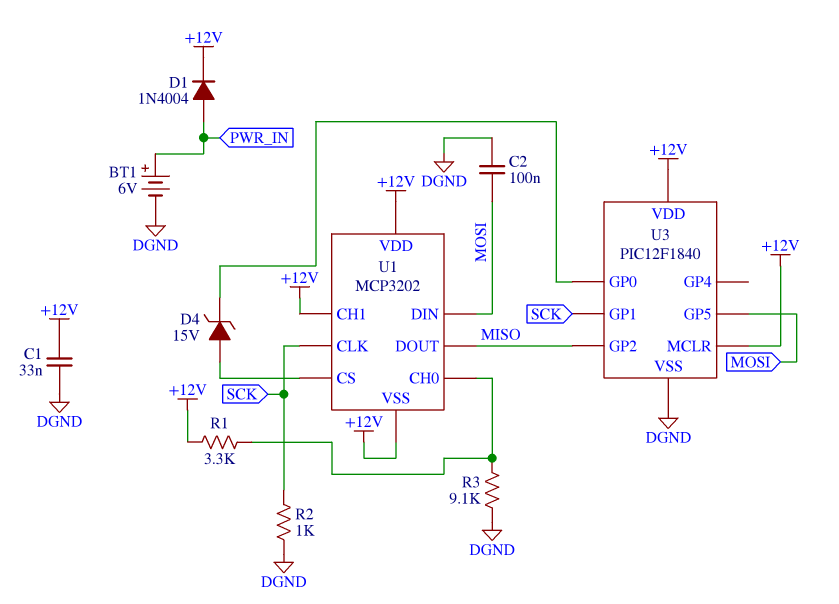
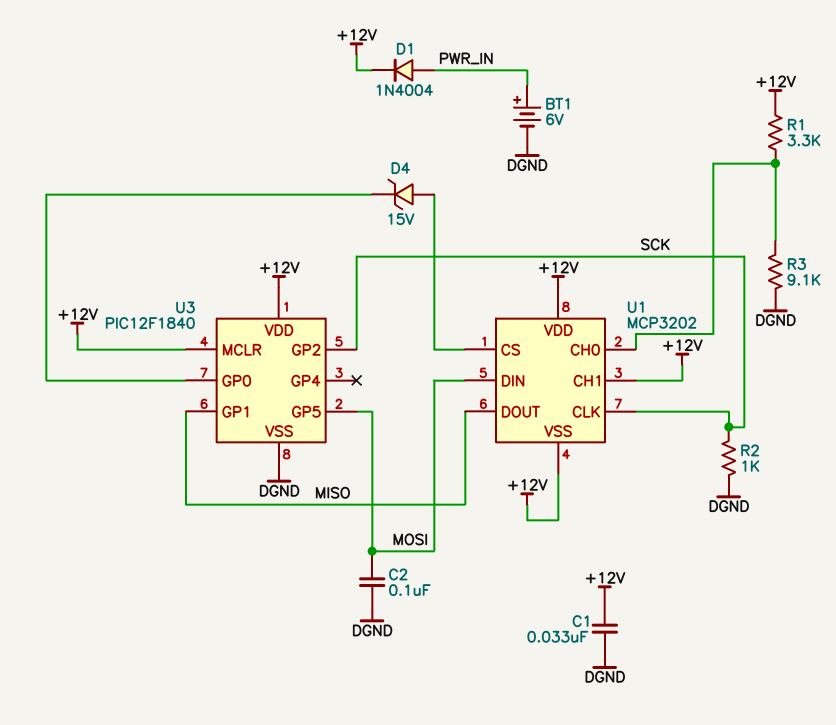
U3 pin GP1: SCK -> MISO
U3 pin GP2: MISO -> SCK

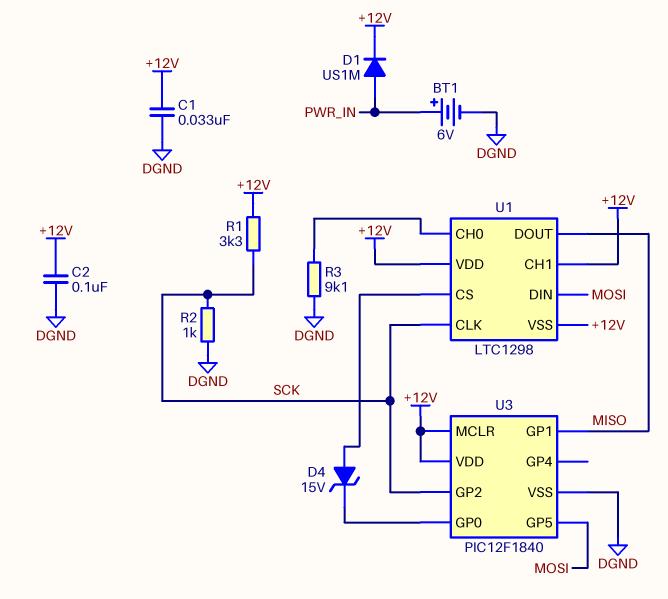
C2: 100nF (DGND, MOSI) -> 100nF (+12V, DGND)
D1: diode 1N4004 (A PWR_IN, K +12V) -> diode US1M (A PWR_IN, K +12V)
R1: 3.3k (+12V, U1/CH0) -> 3.3k (+12V, SCK)
U1: MCP3202 -> LTC1298

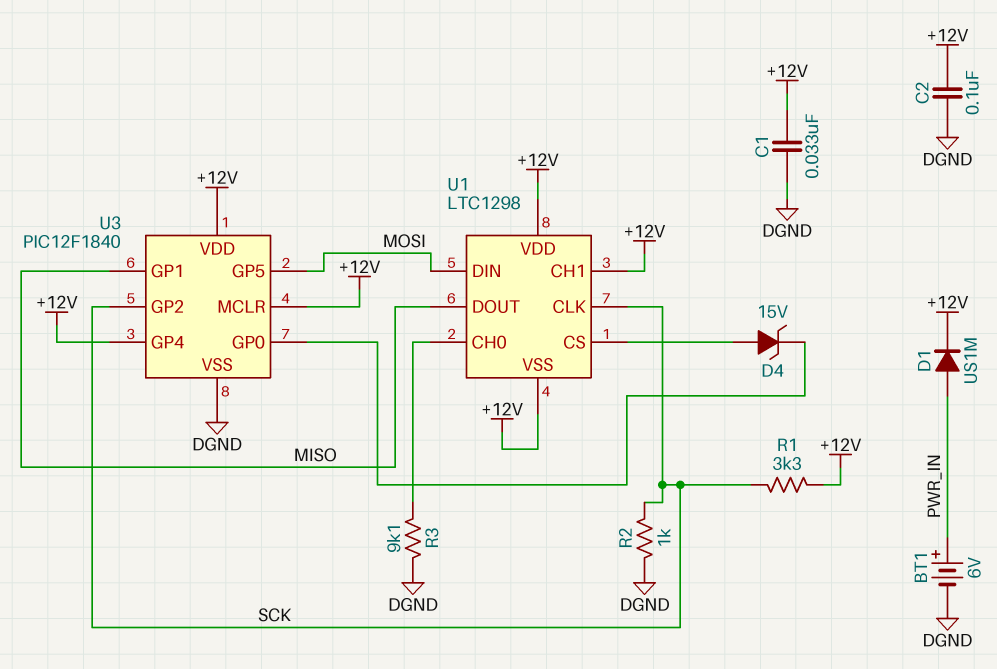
U3 pin GP4: none -> +12V

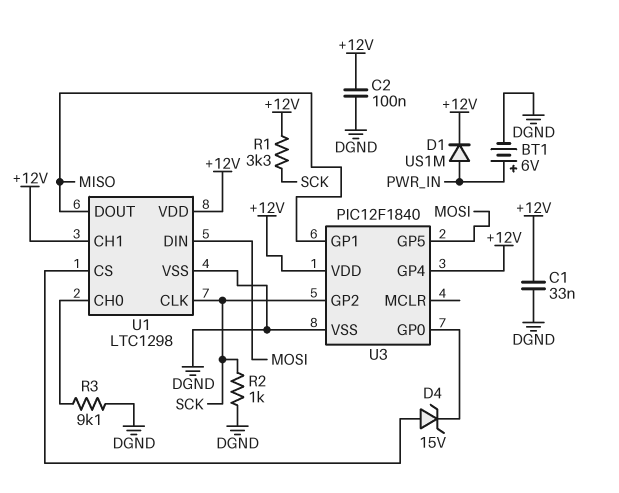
U1 pin VSS: +12V -> DGND
U3 pin MCLR: +12V -> none

